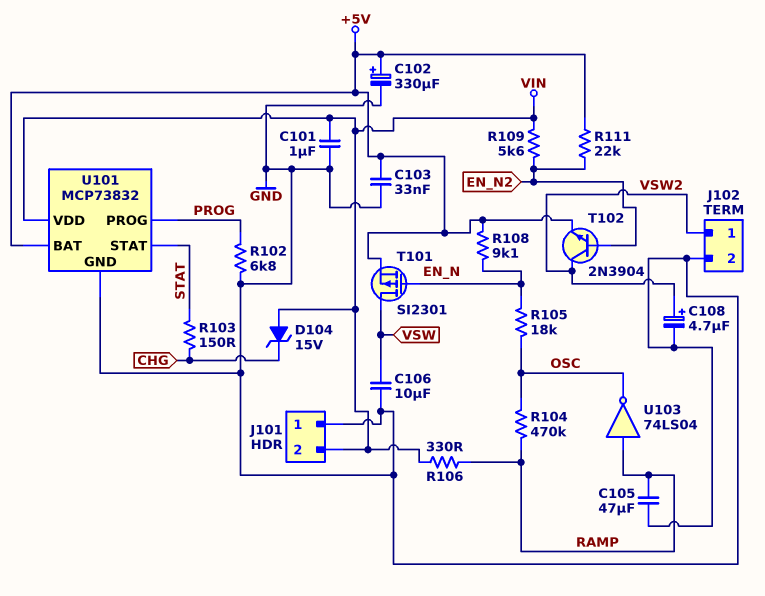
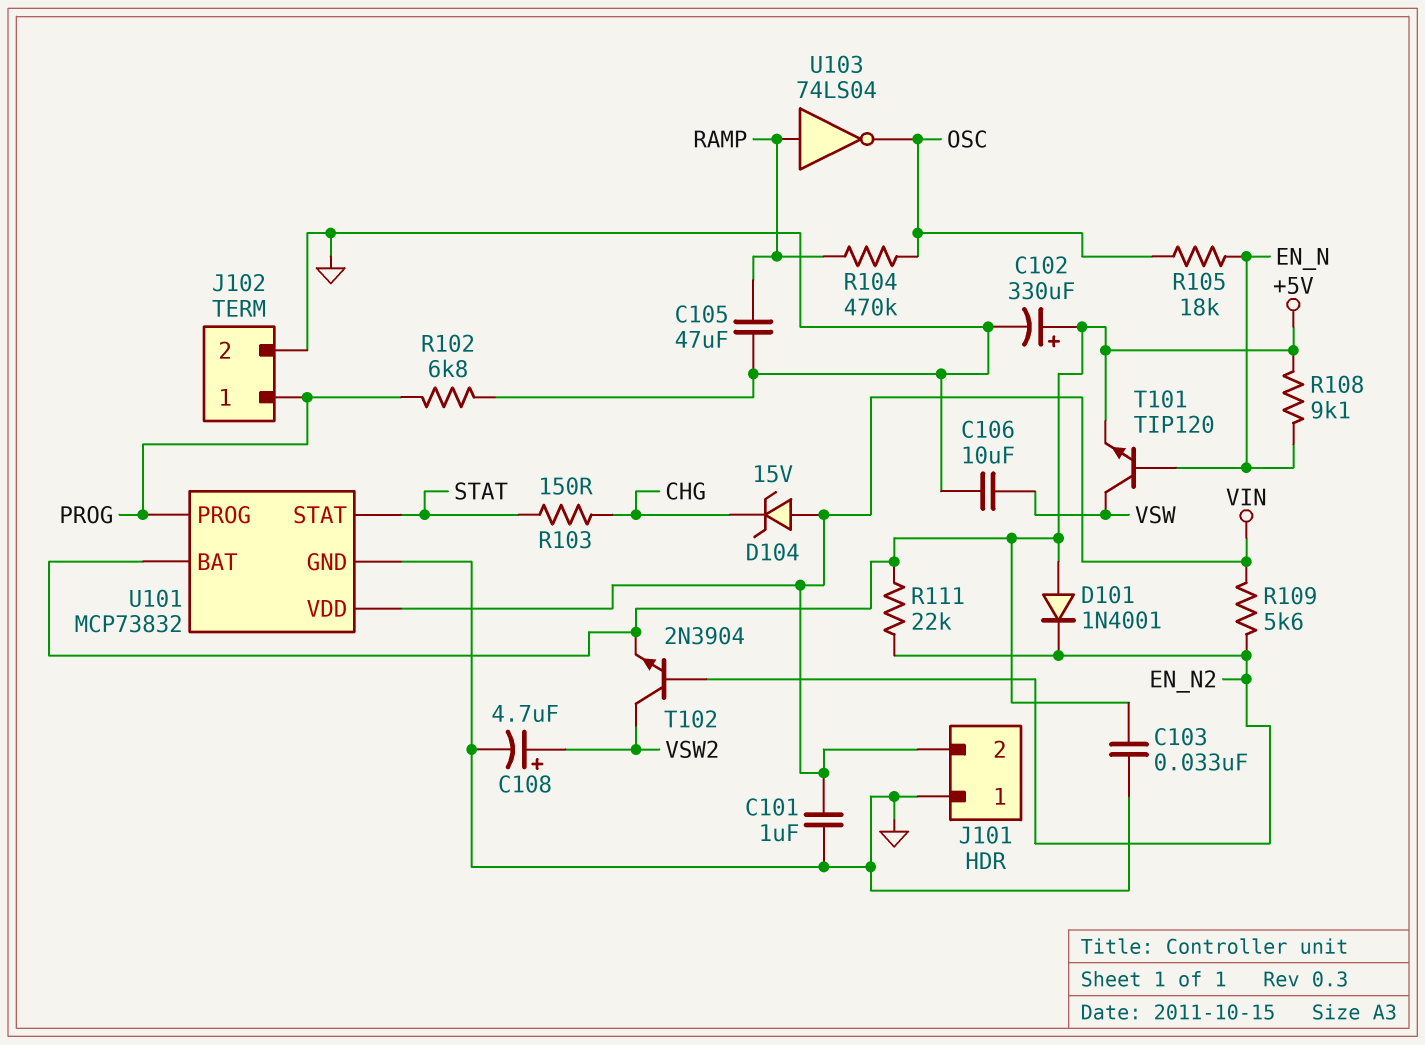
D101: none -> diode 1N4001 (A +5V, K EN_N2)
J102 pin 1: VSW2 -> PROG
R106: 330 (RAMP, VIN) -> none
T101: PMOS SI2301 (G EN_N, D VSW, S +5V) -> NPN TIP120 (B EN_N, C VSW, E +5V)

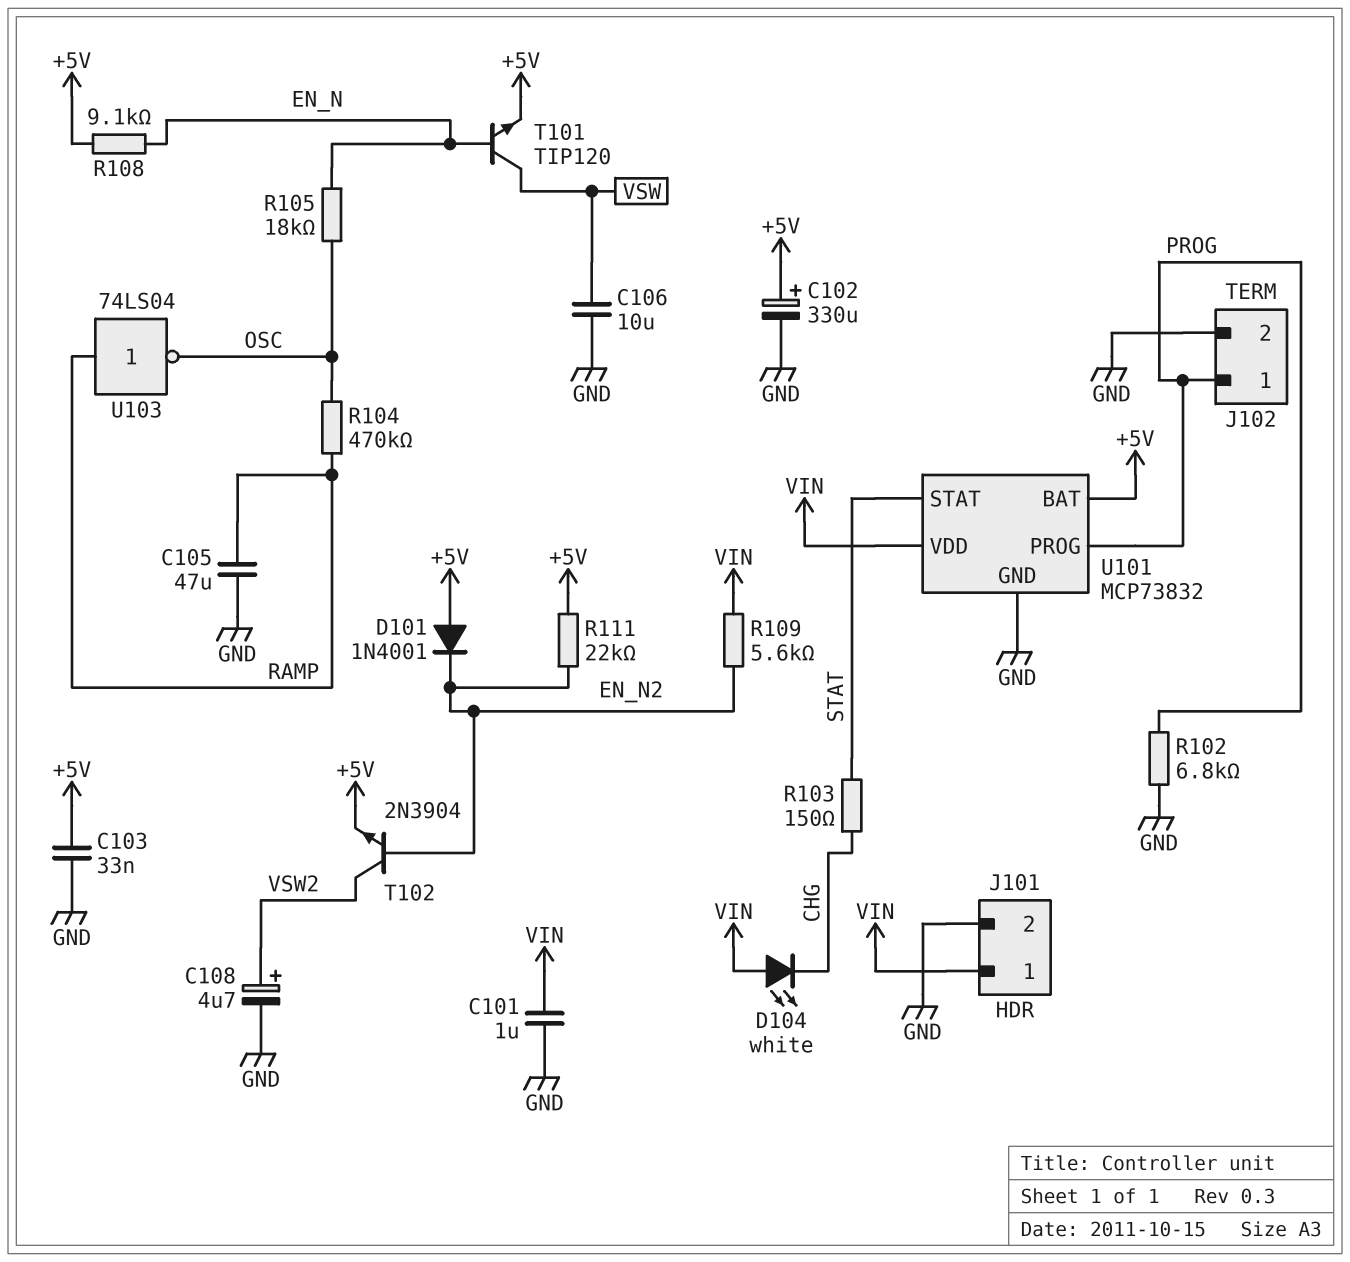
D104: zener 15V (A VIN, K CHG) -> LED white (A VIN, K CHG)
J101 pin 1: GND -> VIN
J101 pin 2: VIN -> GND

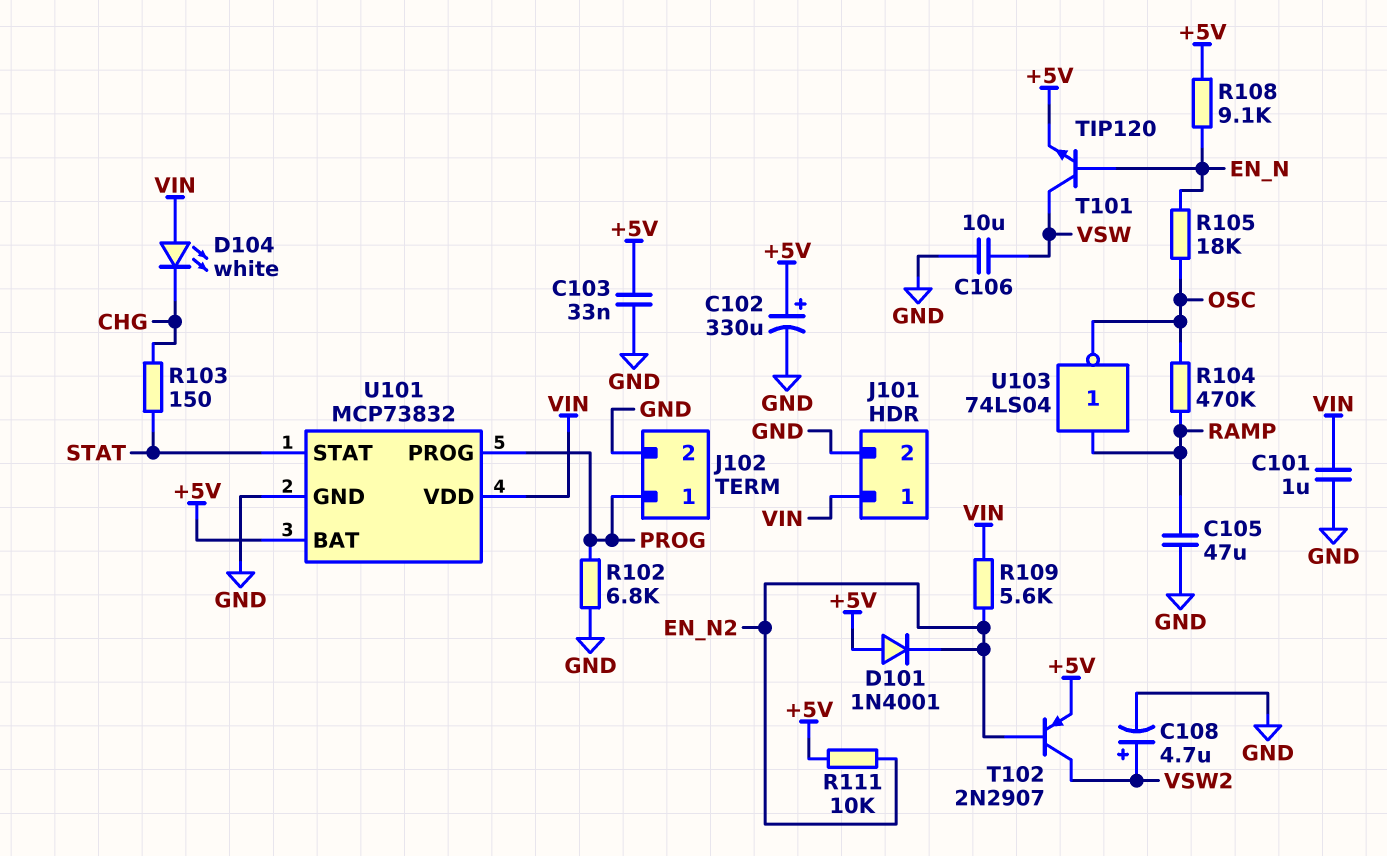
R111: 22k (+5V, EN_N2) -> 10k (+5V, EN_N2)
T102: NPN 2N3904 (B EN_N2, C VSW2, E +5V) -> PNP 2N2907 (B EN_N2, C VSW2, E +5V)

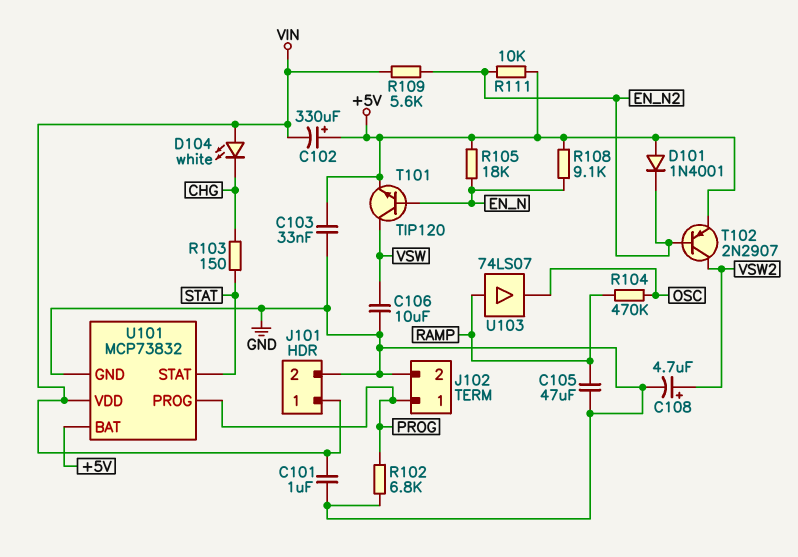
C102: 330uF (plus +5V, minus GND) -> 330uF (plus +5V, minus VIN)
R105: 18k (EN_N, OSC) -> 18k (+5V, EN_N)
U103: NOT 74LS04 (in RAMP, out OSC) -> buffer 74LS07 (in RAMP, out OSC)

